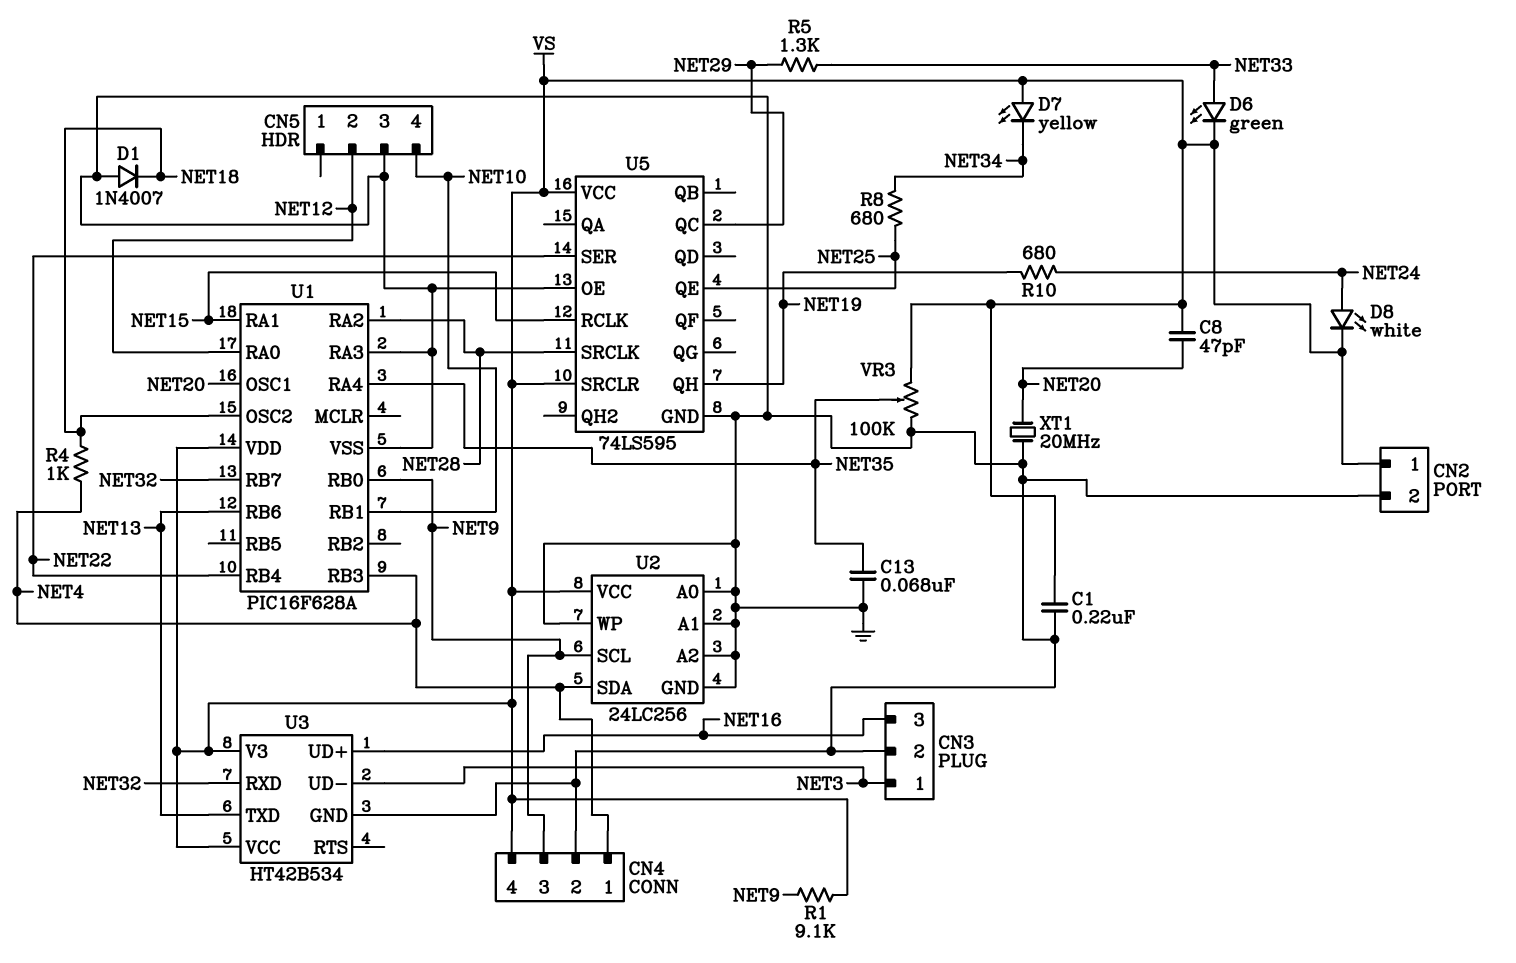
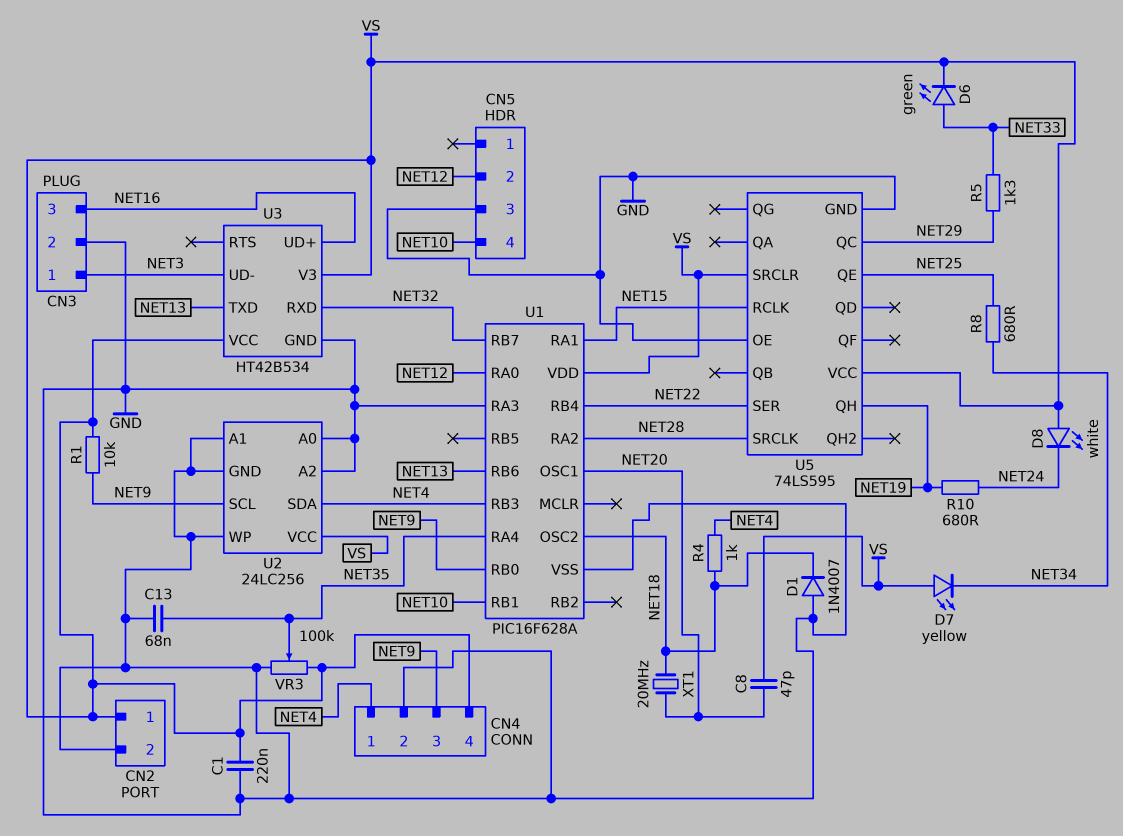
D8: LED white (A NET24, K VS) -> LED white (A VS, K NET24)
R1: 9.1k (NET9, VS) -> 10k (NET9, VS)
XT1: 20MHz (GND, NET20) -> 20MHz (NET18, NET20)

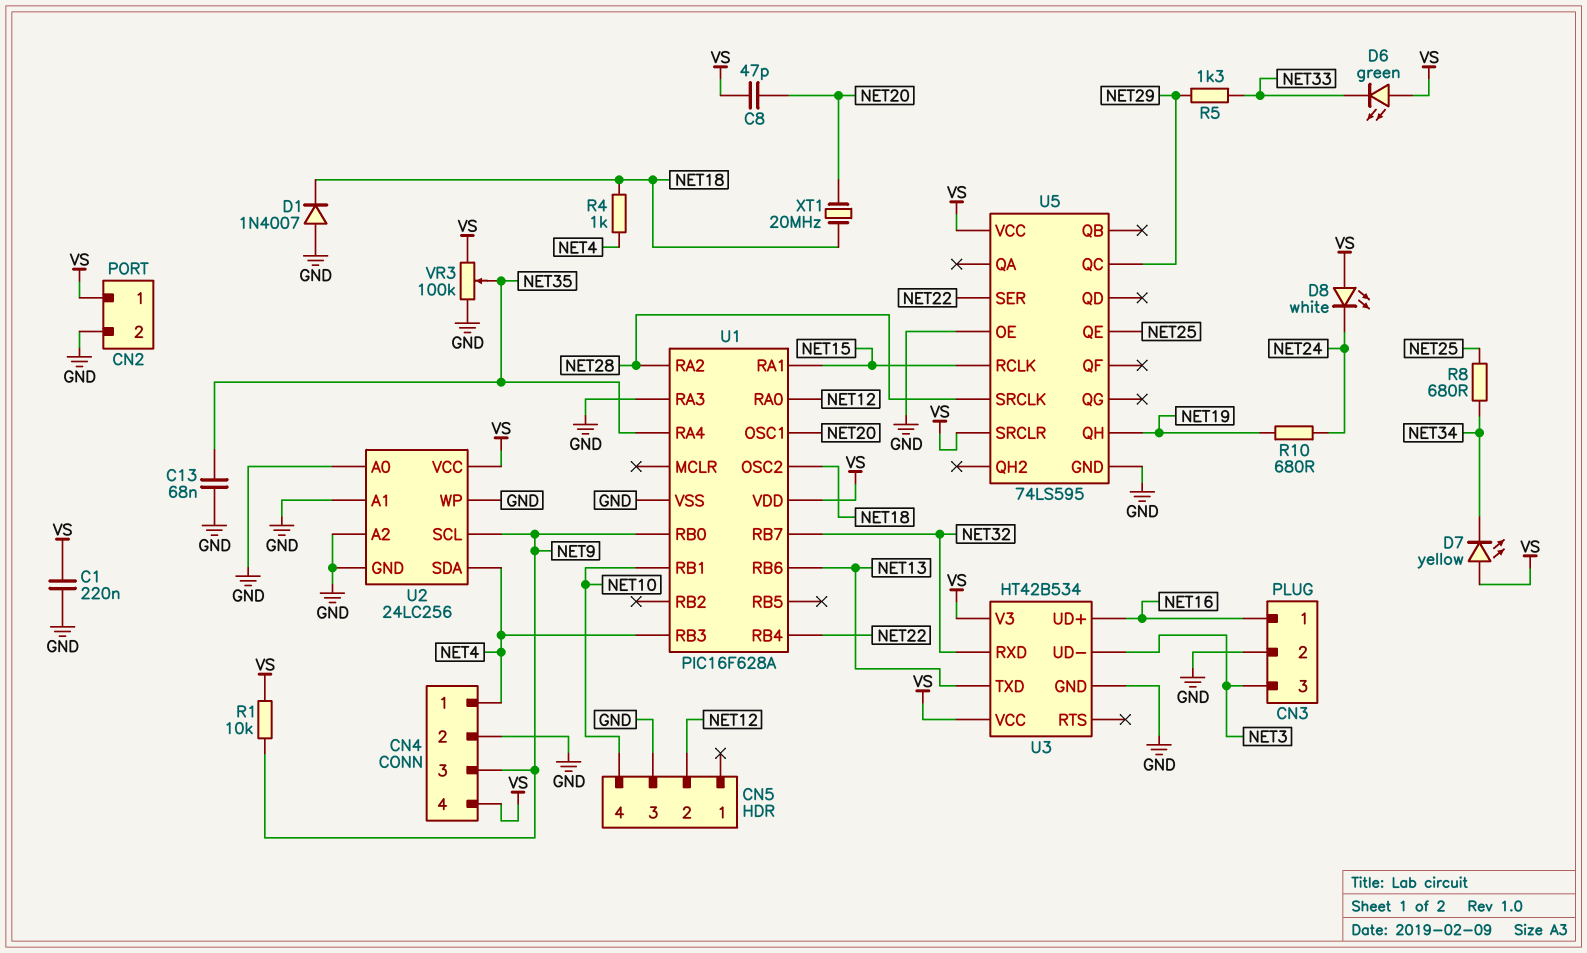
CN3 pin 1: NET3 -> NET16
CN3 pin 3: NET16 -> NET3
D6: LED green (A NET33, K VS) -> LED green (A VS, K NET33)

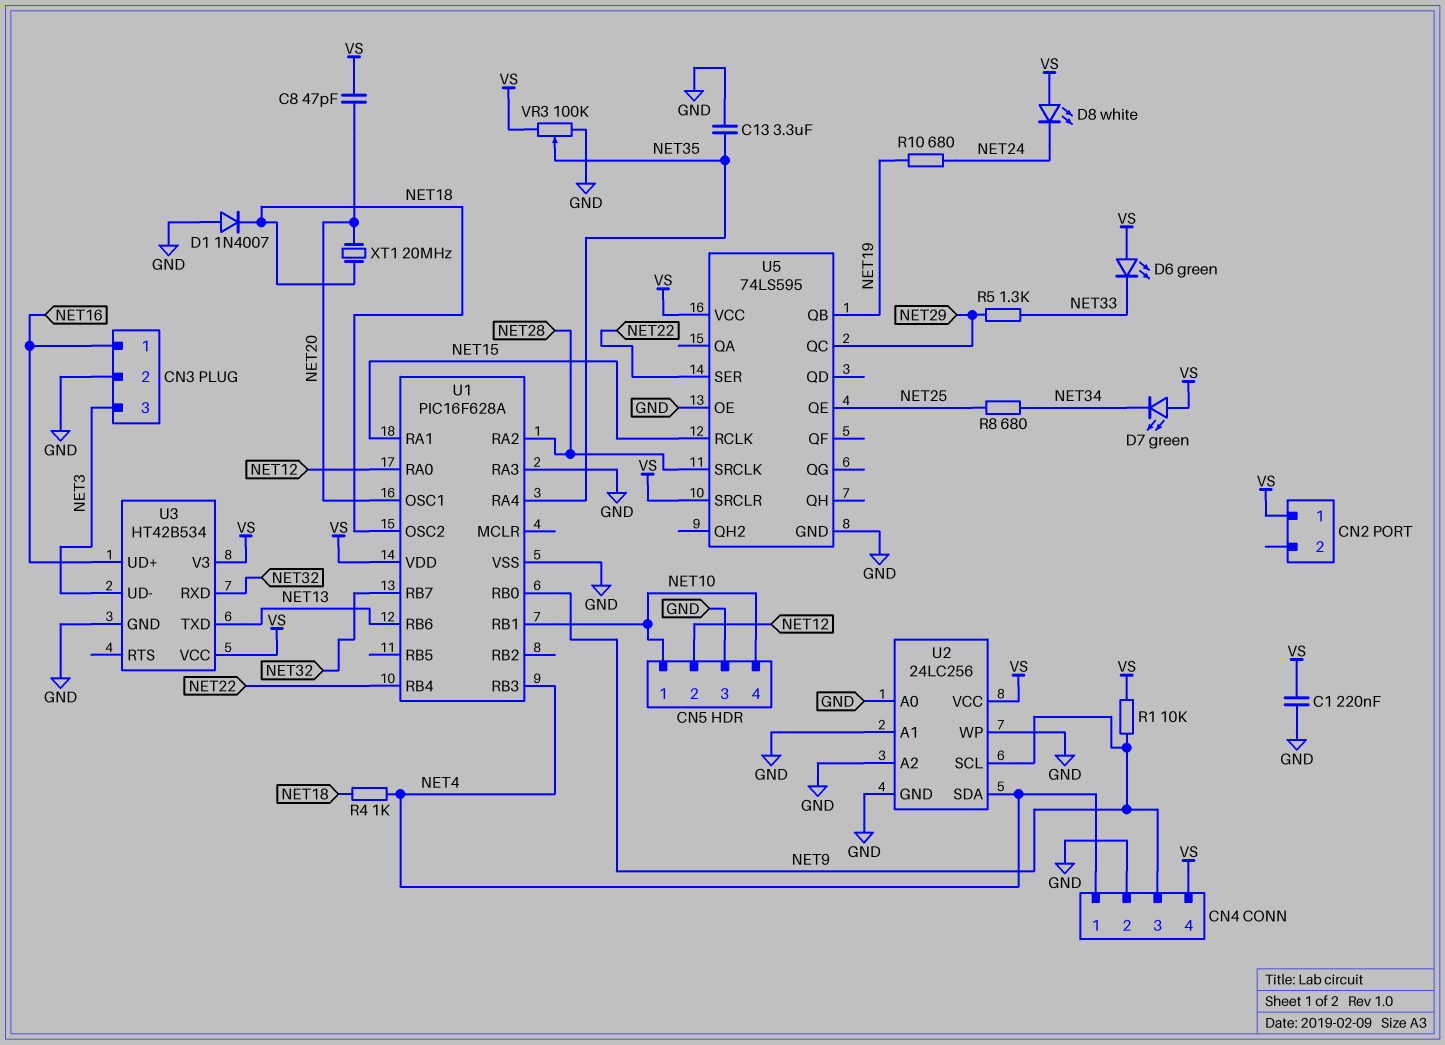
C13: 68nF (GND, NET35) -> 3.3uF (GND, NET35)
CN2 pin 2: GND -> none
CN5 pin 1: none -> NET10
D7: LED yellow (A VS, K NET34) -> LED green (A VS, K NET34)
U5 pin QB: none -> NET19
U5 pin QH: NET19 -> none

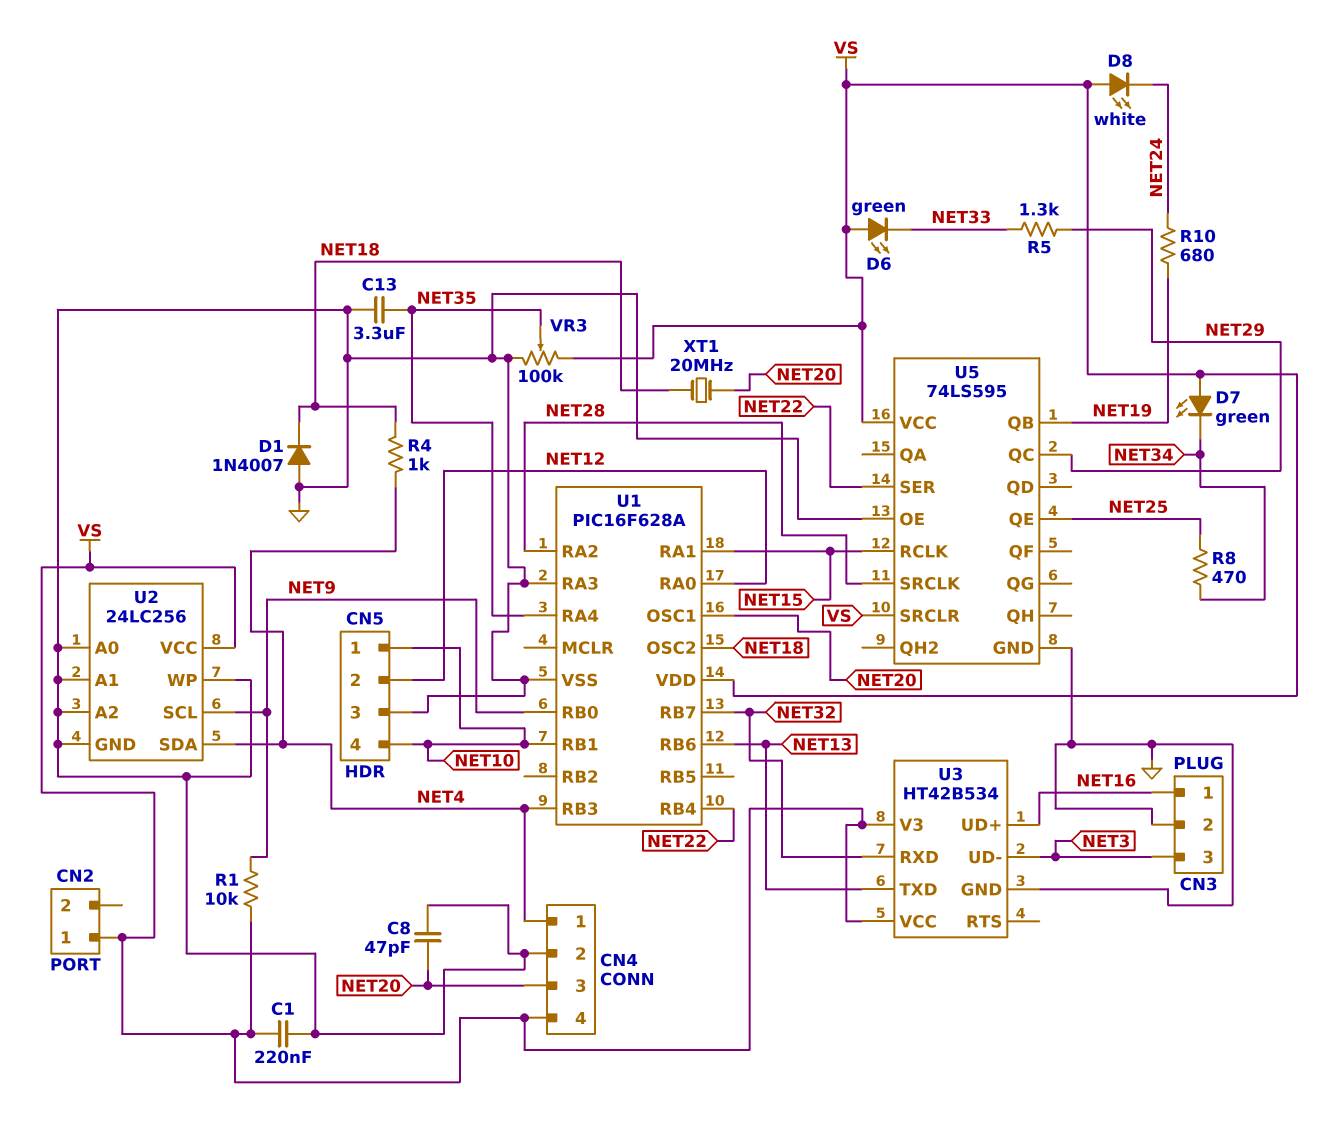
C8: 47pF (NET20, VS) -> 47pF (GND, NET20)
CN4 pin 3: NET9 -> NET20
R8: 680 (NET25, NET34) -> 470 (NET25, NET34)

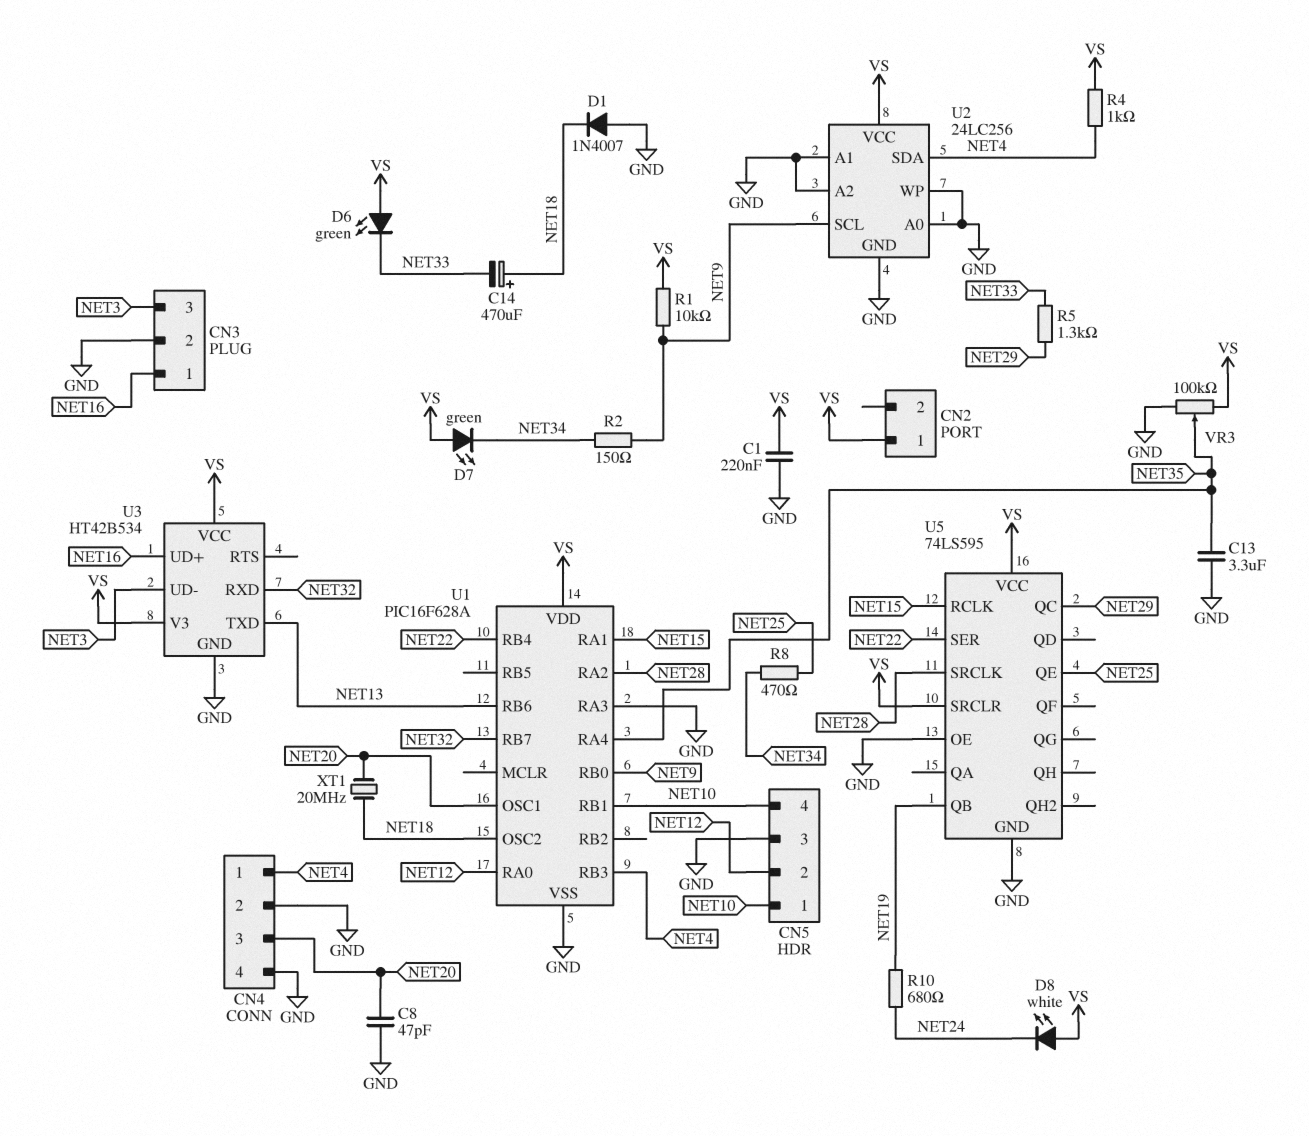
C14: none -> 470uF (plus NET18, minus NET33)
CN4 pin 4: VS -> GND
R2: none -> 150 (NET9, NET34)
R4: 1k (NET4, NET18) -> 1k (NET4, VS)

